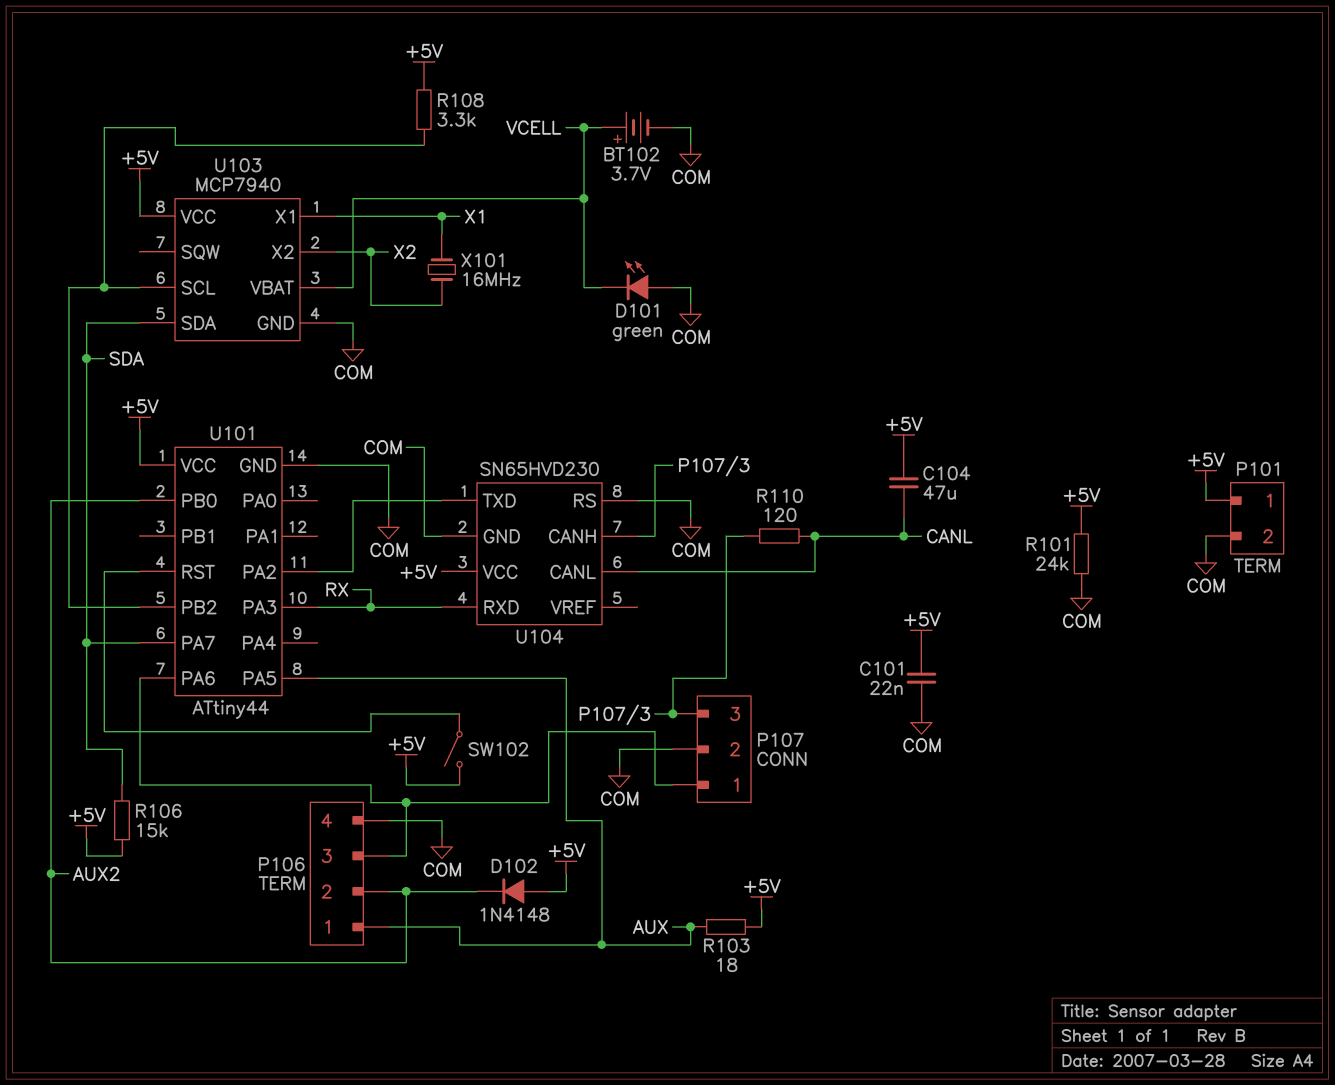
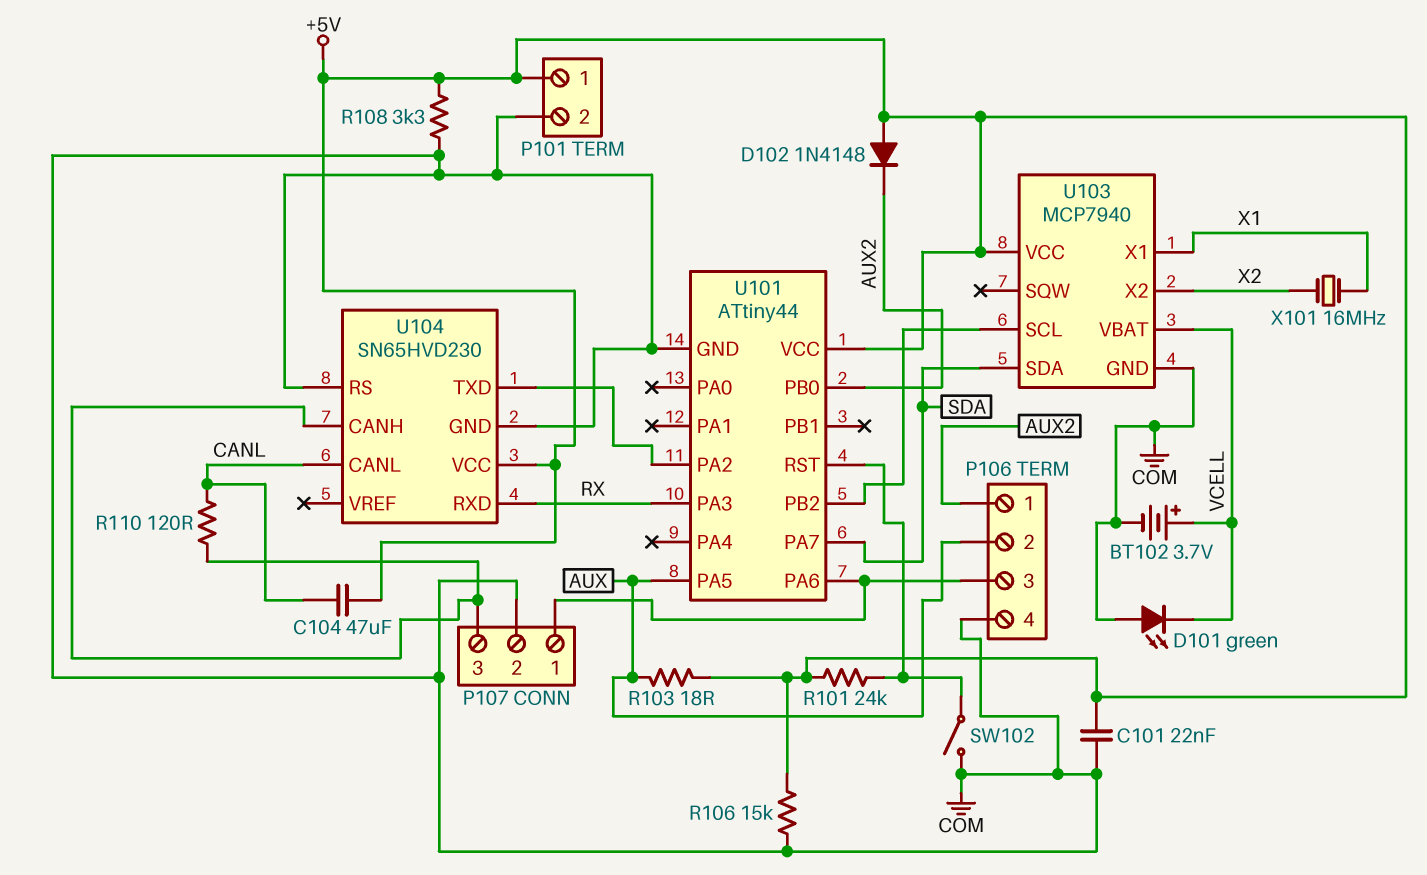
P106 pin 1: AUX -> AUX2
P106 pin 2: AUX2 -> AUX
R101: 24k (+5V, COM) -> 24k (+5V, U101/RST)
R106: 15k (+5V, SDA) -> 15k (+5V, COM)
R108: 3.3k (+5V, U101/PB2) -> 3.3k (+5V, COM)
SW102: switch (+5V, U101/RST) -> switch (COM, U101/RST)

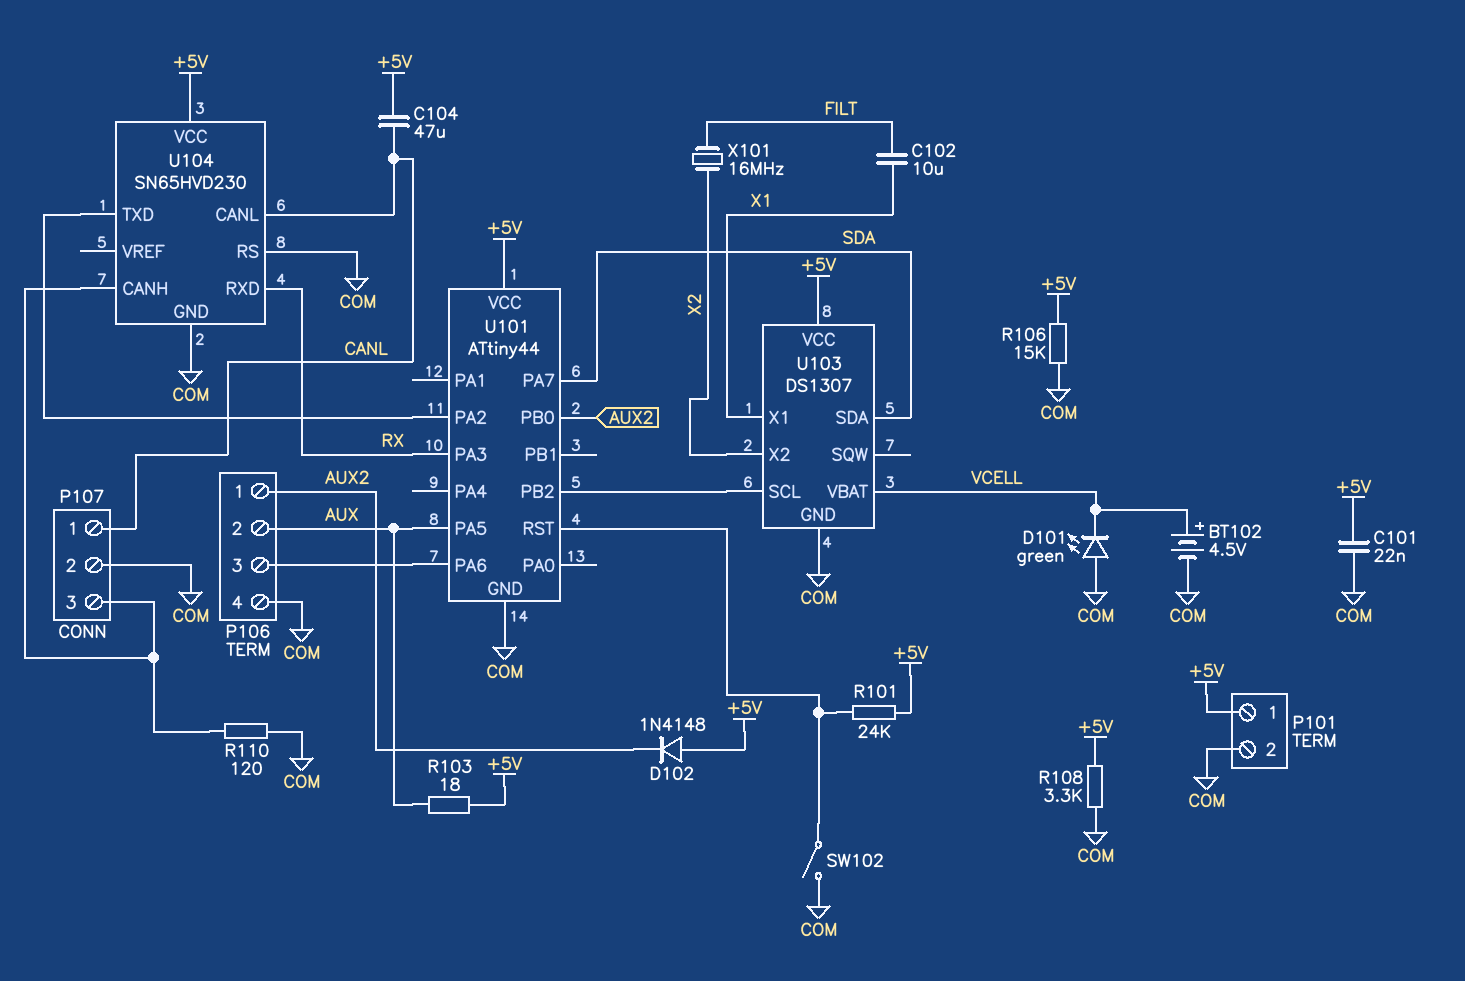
BT102: 3.7V (plus VCELL, minus COM) -> 4.5V (plus VCELL, minus COM)
C102: none -> 10uF (FILT, X1)
P107 pin 1: P106/3 -> CANL
R110: 120 (CANL, P107/3) -> 120 (COM, P107/3)
U103: MCP7940 -> DS1307
X101: 16MHz (X1, X2) -> 16MHz (FILT, X2)

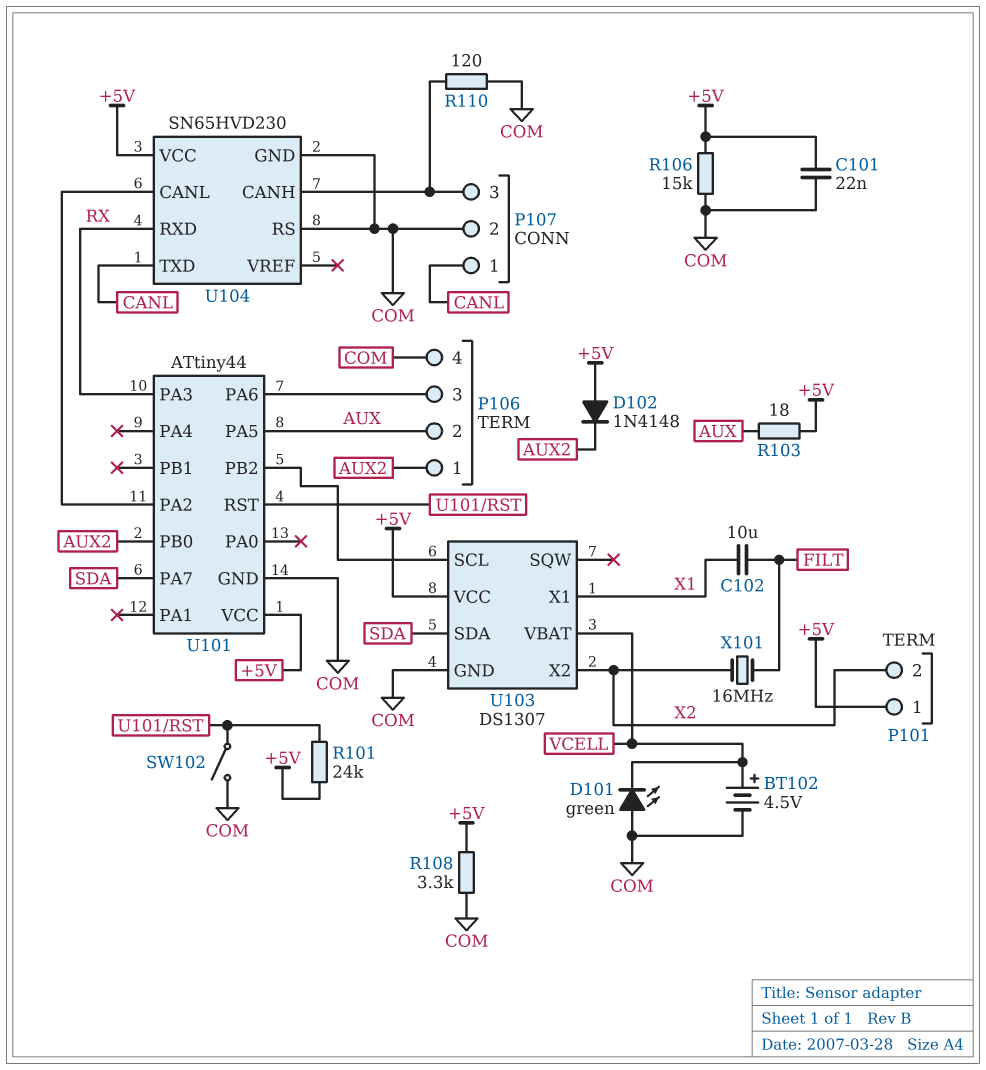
C104: 47uF (+5V, CANL) -> none
P101 pin 2: COM -> X2
U104 pin CANL: CANL -> U101/PA2
U104 pin TXD: U101/PA2 -> CANL

